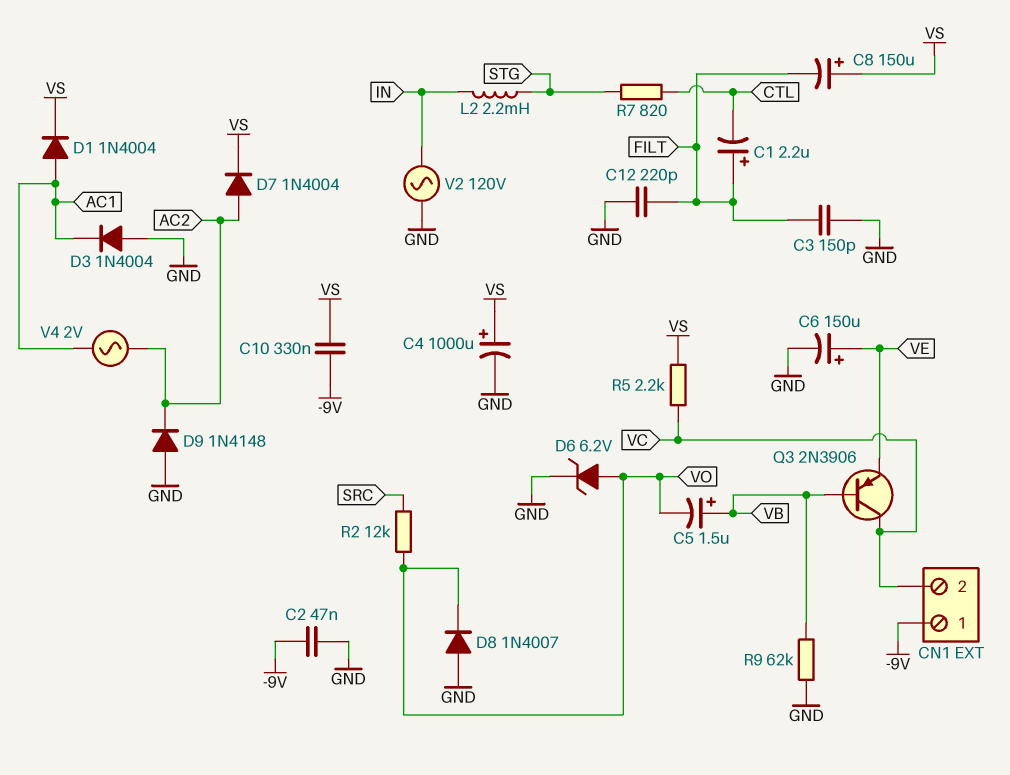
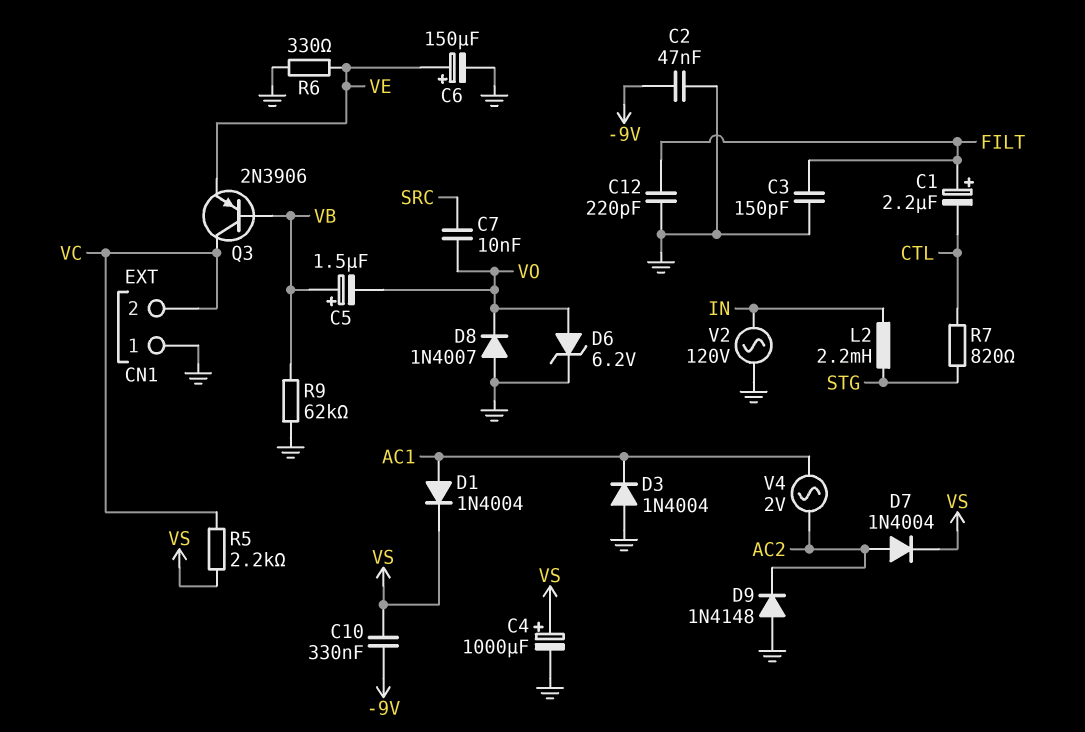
C7: none -> 10nF (SRC, VO)
C8: 150uF (plus VS, minus FILT) -> none
CN1 pin 1: -9V -> GND
R2: 12k (SRC, VO) -> none
R6: none -> 330 (GND, VE)

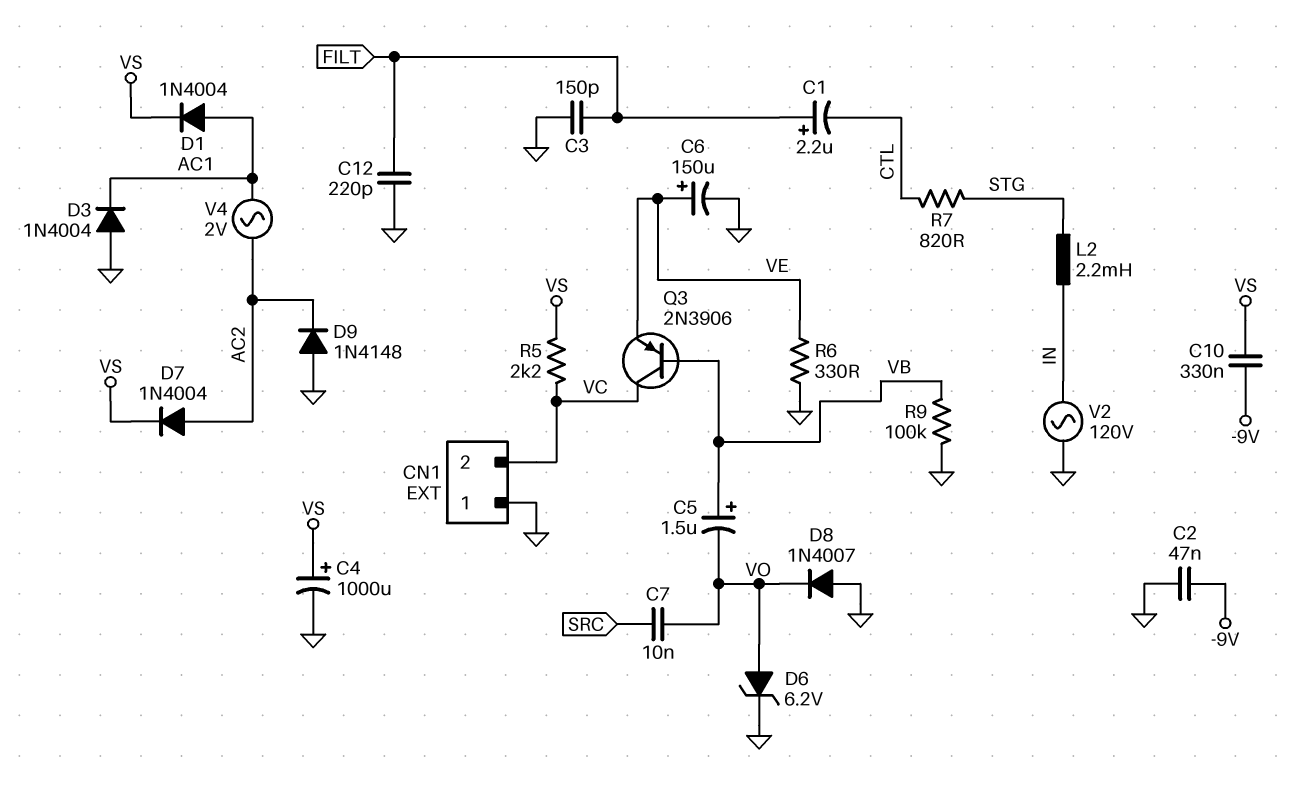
R9: 62k (GND, VB) -> 100k (GND, VB)

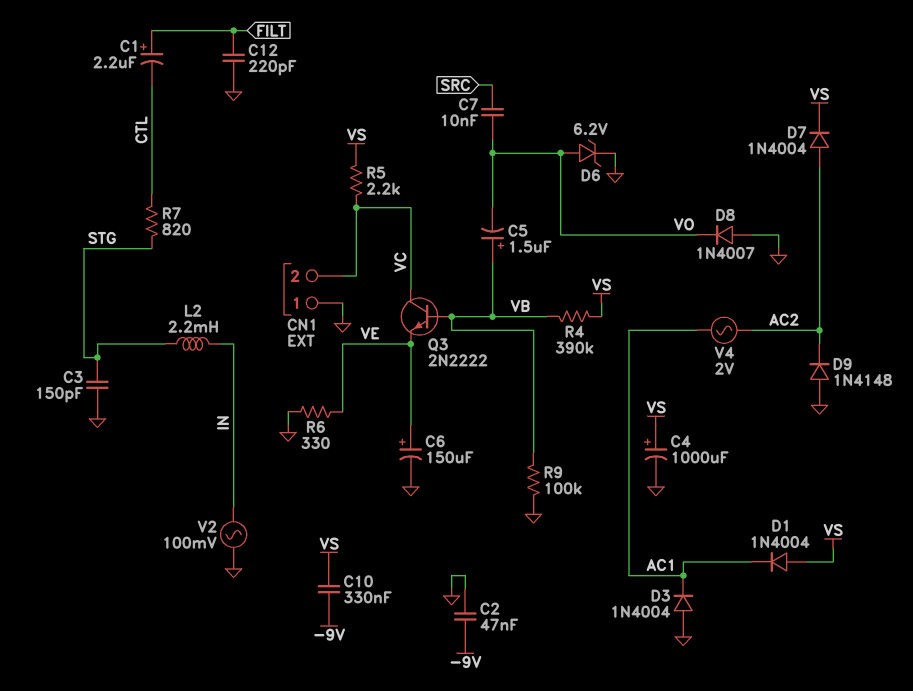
C3: 150pF (FILT, GND) -> 150pF (GND, STG)
D1: diode 1N4004 (A AC1, K VS) -> diode 1N4004 (A VS, K AC1)
Q3: PNP 2N3906 (B VB, C VC, E VE) -> NPN 2N2222 (B VB, C VC, E VE)
R4: none -> 390k (VB, VS)
V2: AC 120V (GND, IN) -> AC 100mV (GND, IN)

